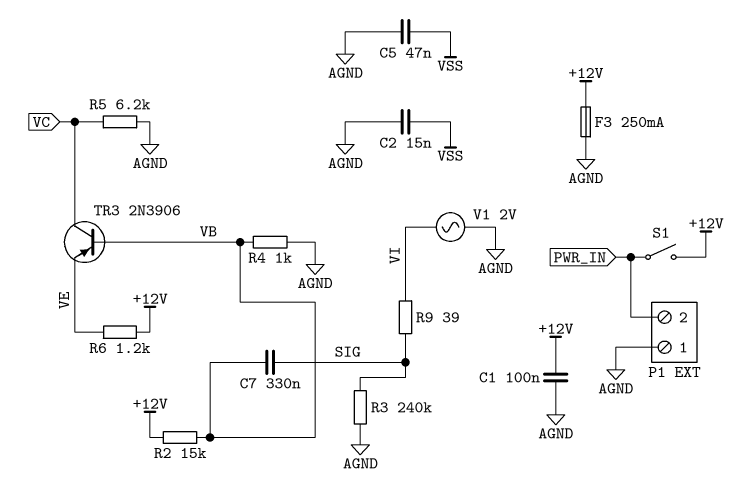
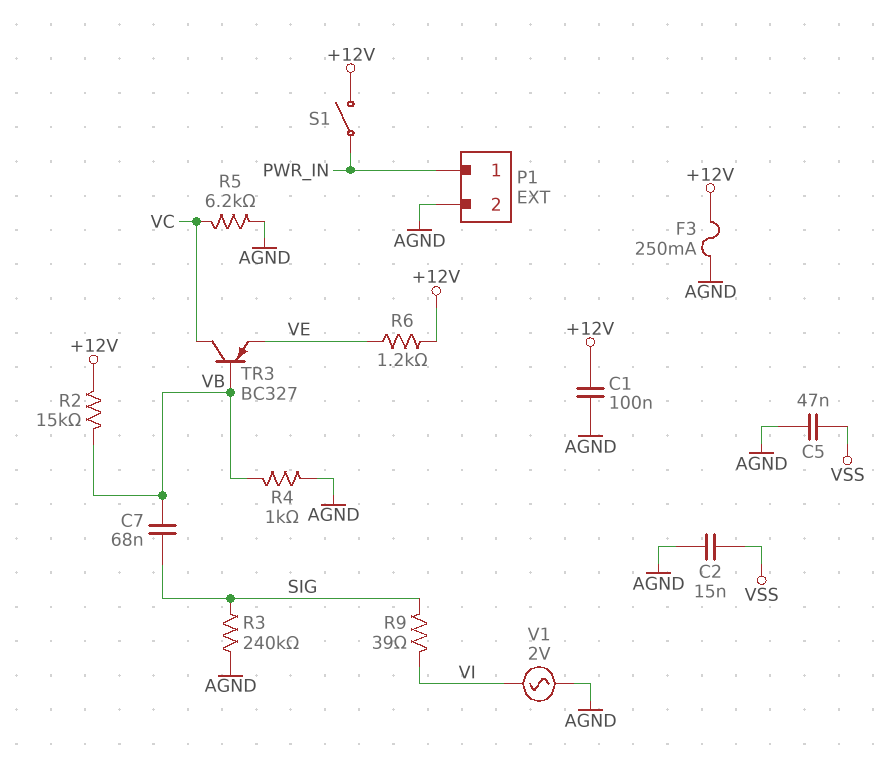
C7: 330nF (SIG, VB) -> 68nF (SIG, VB)
P1 pin 1: AGND -> PWR_IN
P1 pin 2: PWR_IN -> AGND
TR3: PNP 2N3906 (B VB, C VC, E VE) -> PNP BC327 (B VB, C VC, E VE)

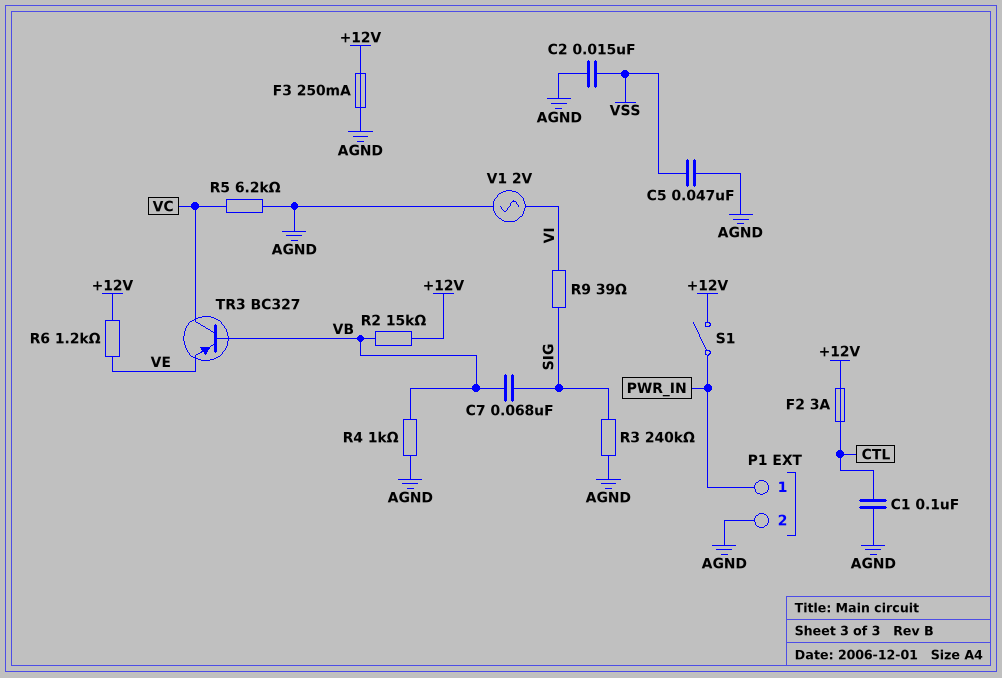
C1: 100nF (+12V, AGND) -> 100nF (AGND, CTL)
F2: none -> 3A (+12V, CTL)

